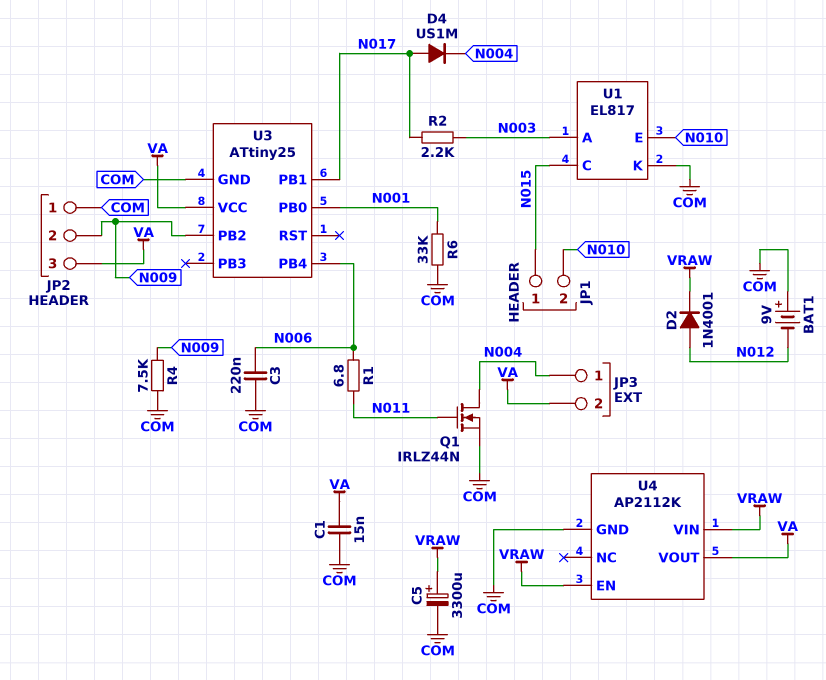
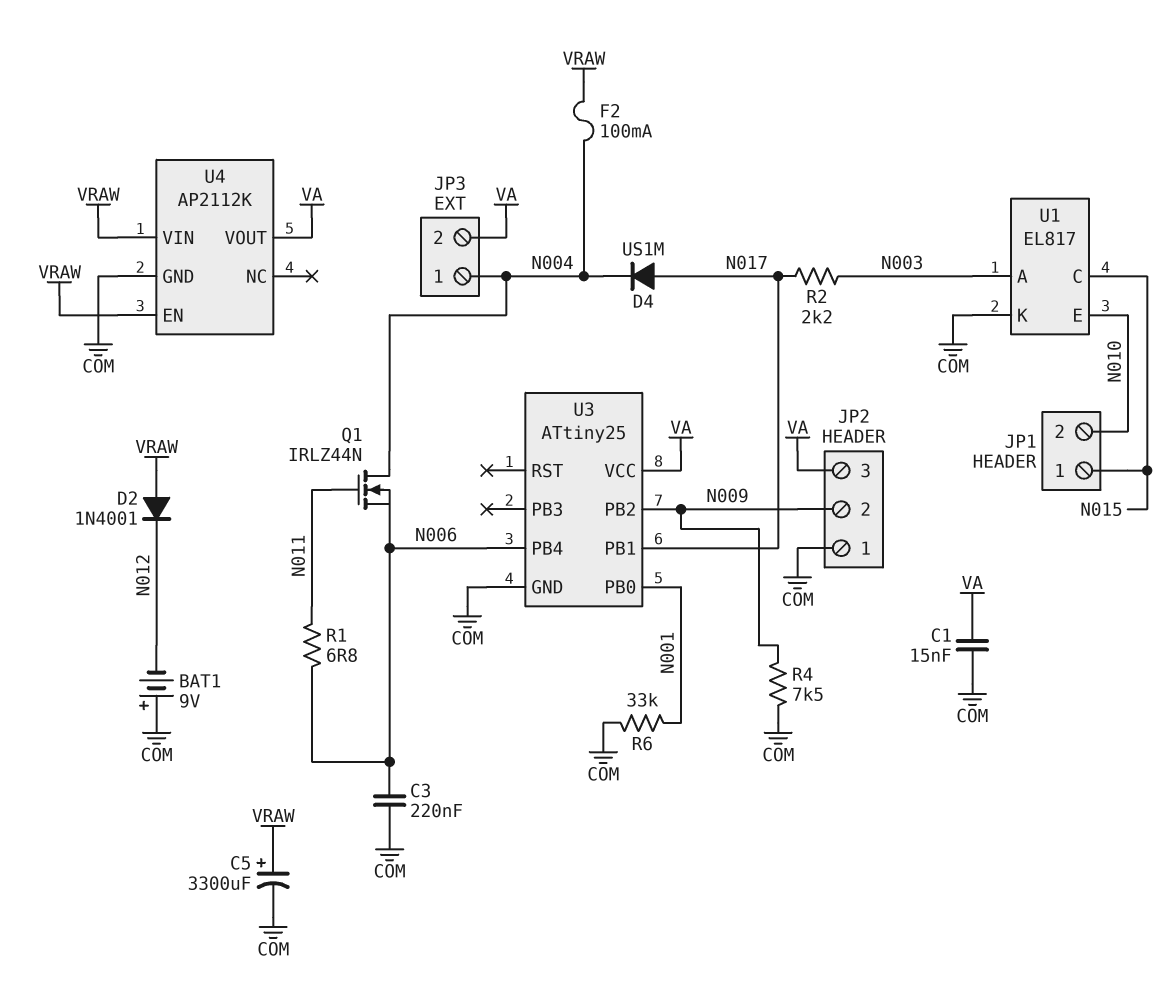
D2: diode 1N4001 (A N012, K VRAW) -> diode 1N4001 (A VRAW, K N012)
F2: none -> 100mA (N004, VRAW)
Q1: NMOS IRLZ44N (G N011, D N004, S COM) -> NMOS IRLZ44N (G N011, D N004, S N006)

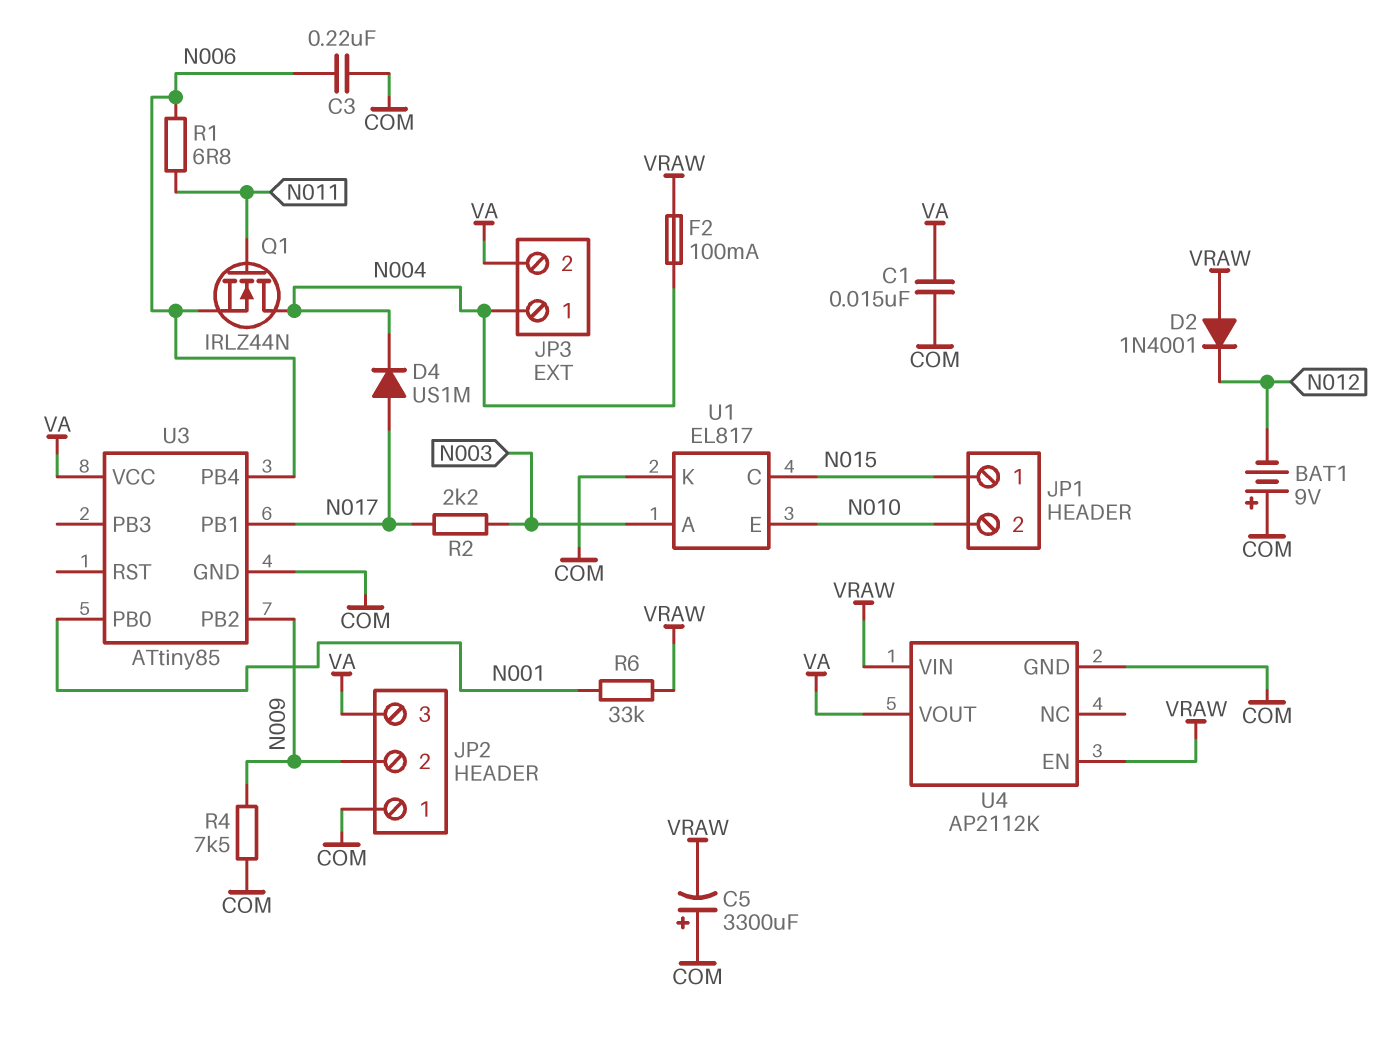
C5: 3300uF (plus VRAW, minus COM) -> 3300uF (plus COM, minus VRAW)
R6: 33k (COM, N001) -> 33k (N001, VRAW)
U3: ATtiny25 -> ATtiny85

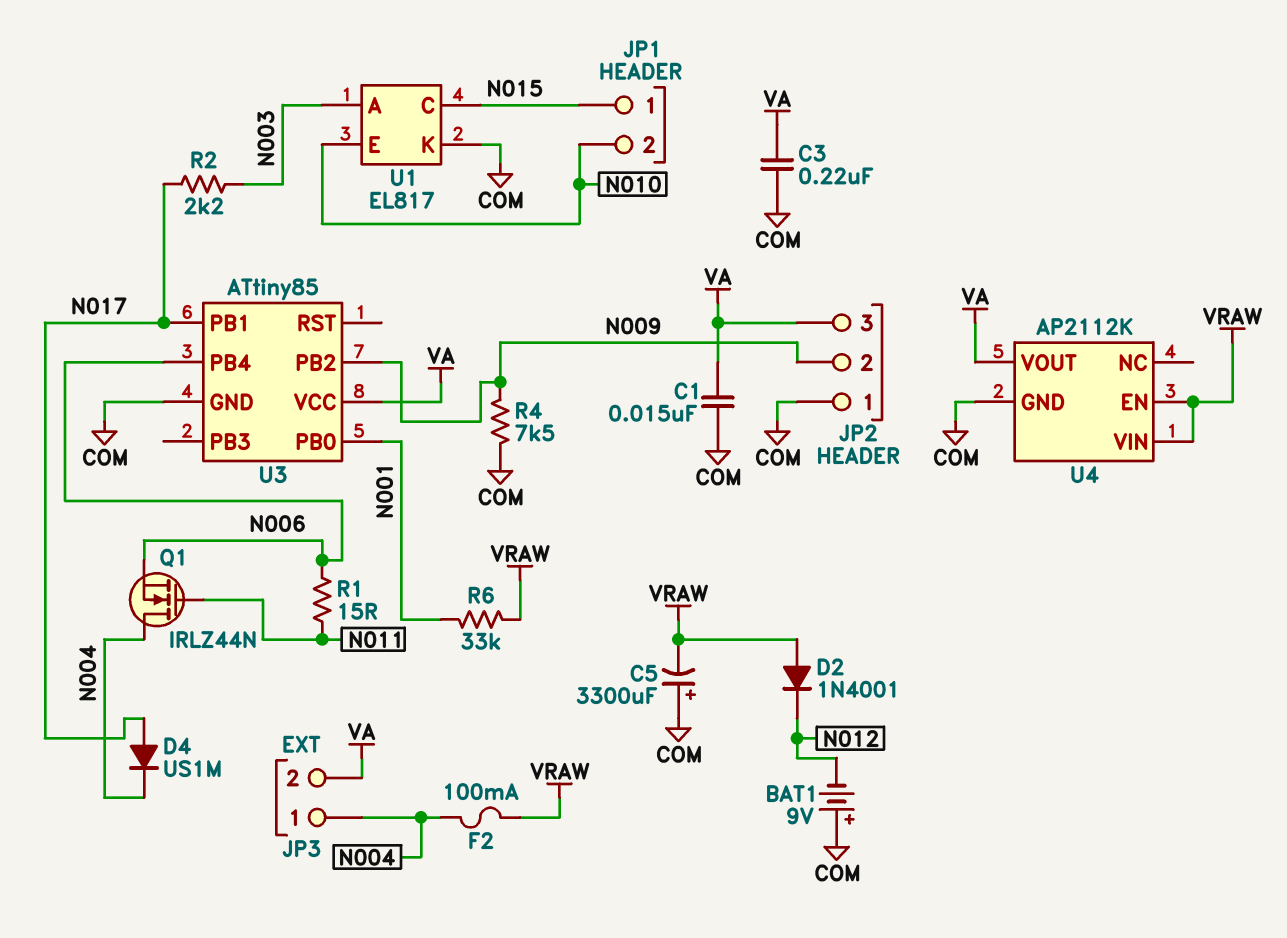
C3: 220nF (COM, N006) -> 220nF (COM, VA)
R1: 6.8 (N006, N011) -> 15 (N006, N011)

